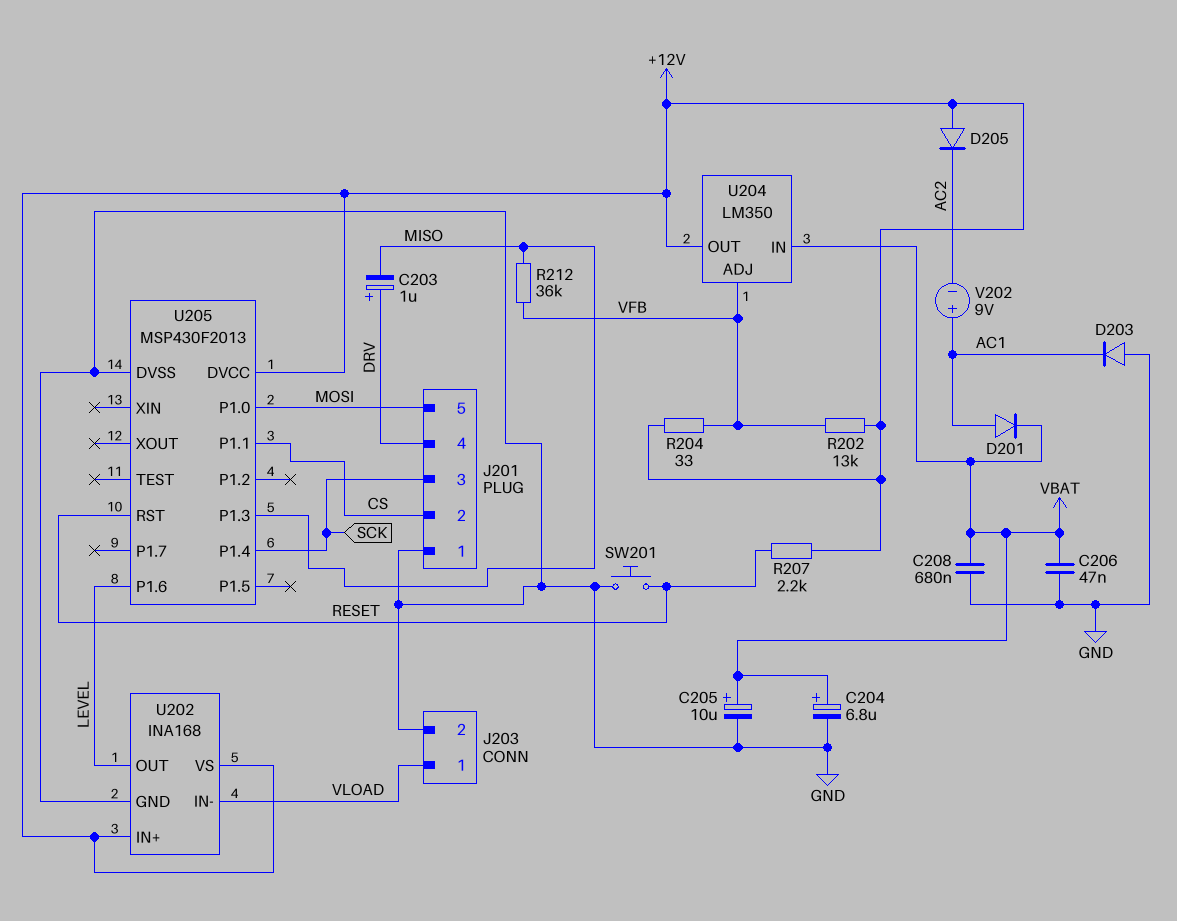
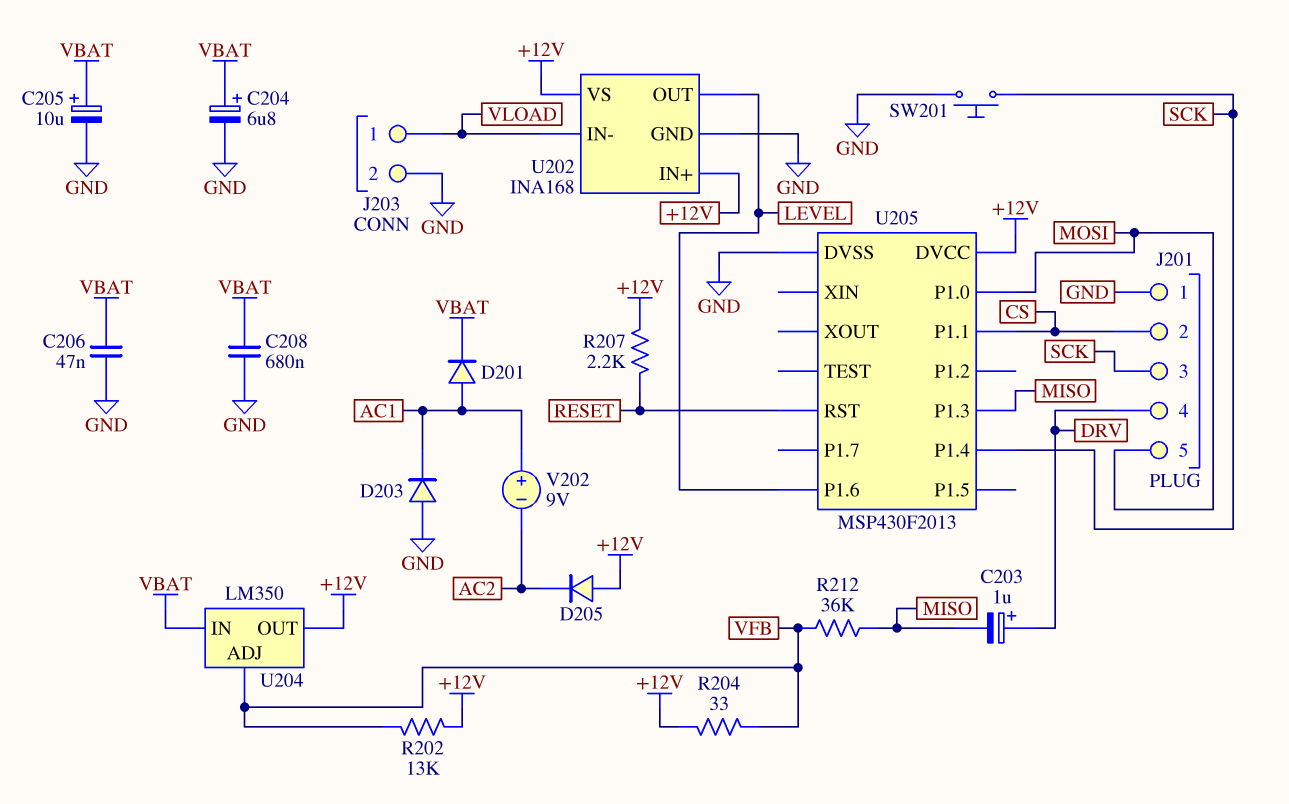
SW201: button (GND, RESET) -> button (GND, SCK)

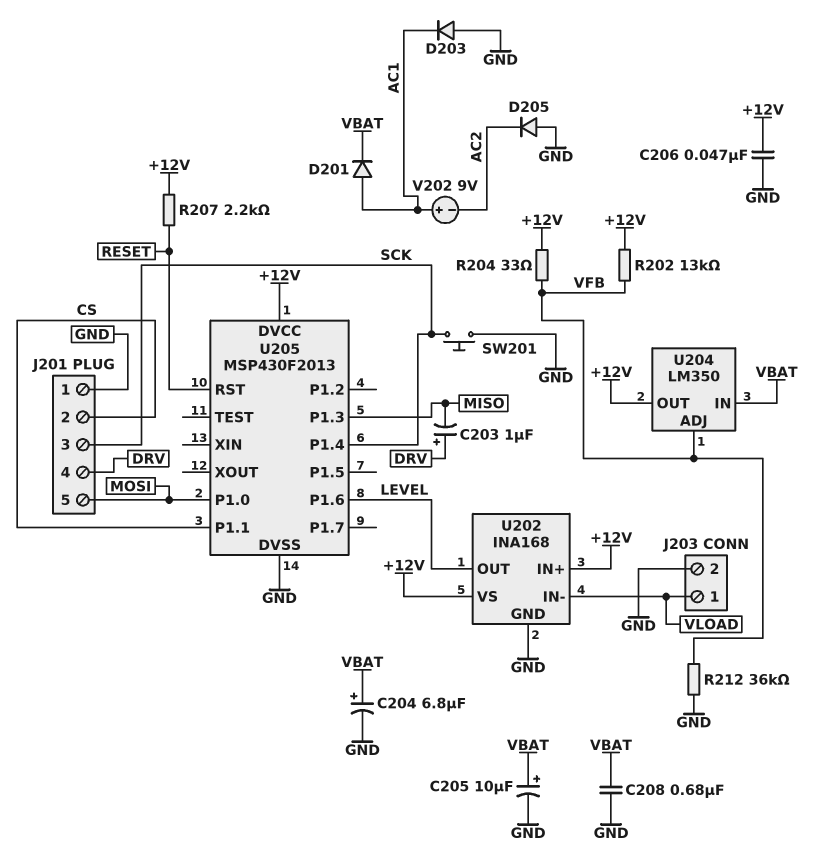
C206: 47nF (GND, VBAT) -> 47nF (+12V, GND)
D205: diode (A +12V, K AC2) -> diode (A GND, K AC2)
R212: 36k (MISO, VFB) -> 36k (GND, VFB)

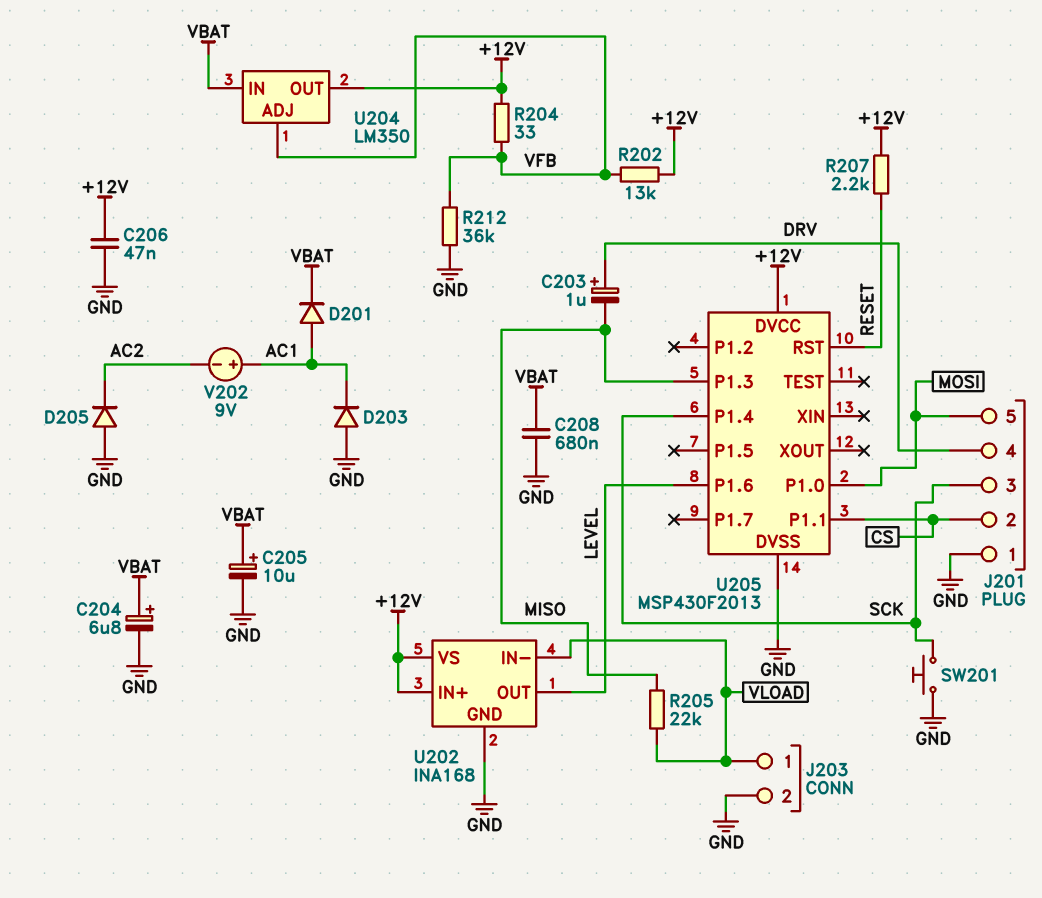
R205: none -> 22k (MISO, VLOAD)

